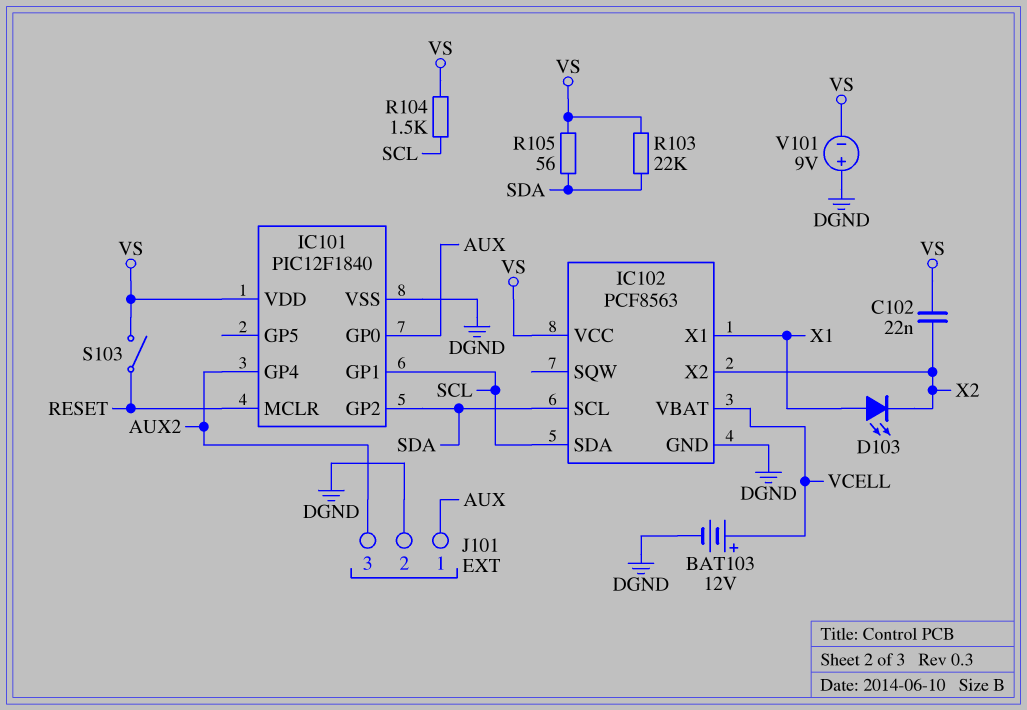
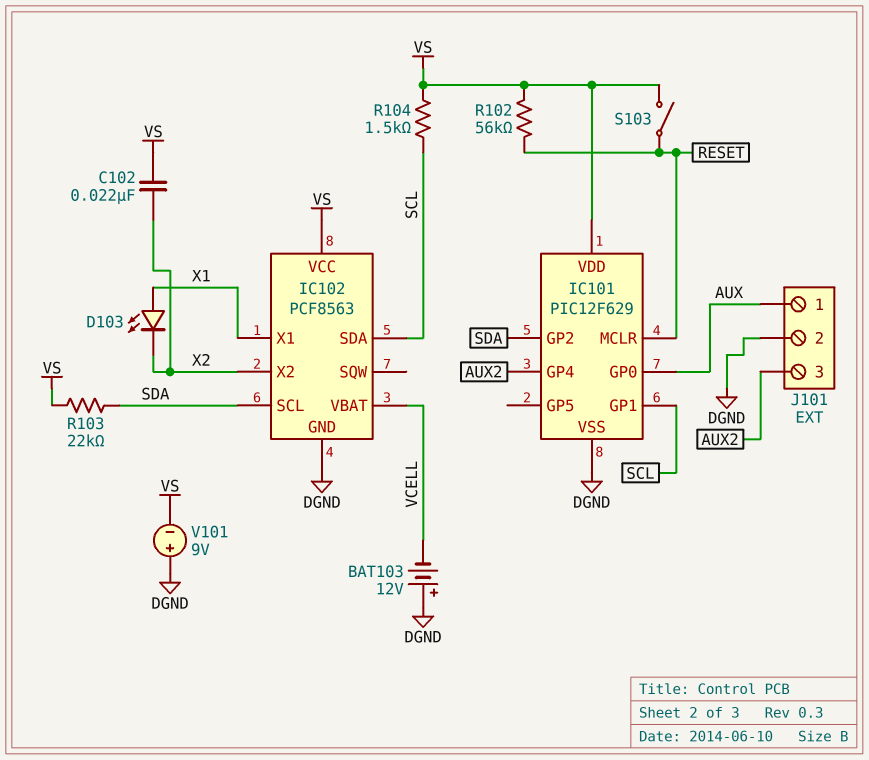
BAT103: 12V (plus VCELL, minus DGND) -> 12V (plus DGND, minus VCELL)
IC101: PIC12F1840 -> PIC12F629
R102: none -> 56k (RESET, VS)
R105: 56 (SDA, VS) -> none

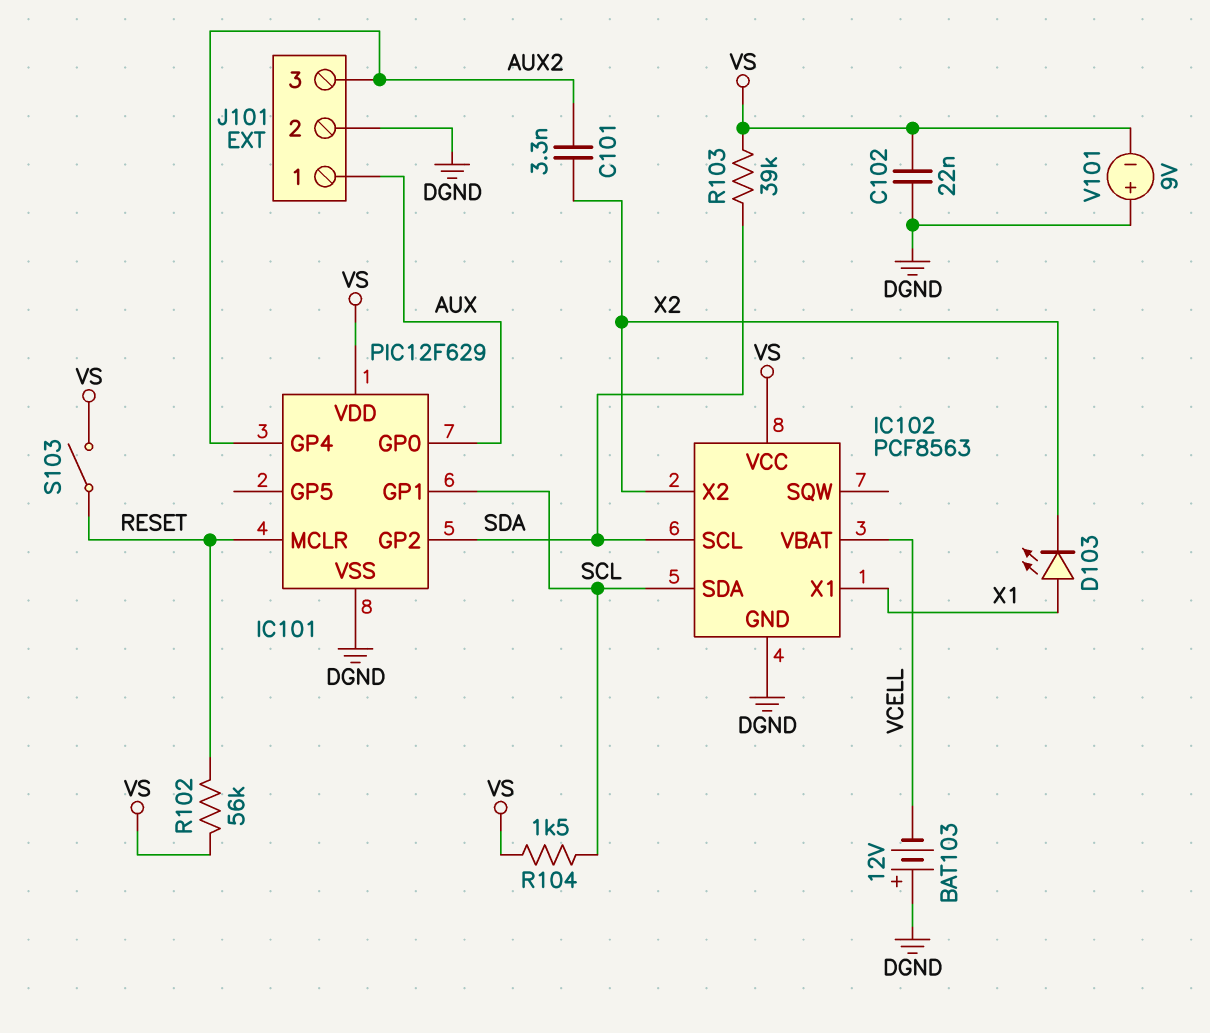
C101: none -> 3.3nF (AUX2, X2)
C102: 22nF (VS, X2) -> 22nF (DGND, VS)
R103: 22k (SDA, VS) -> 39k (SDA, VS)

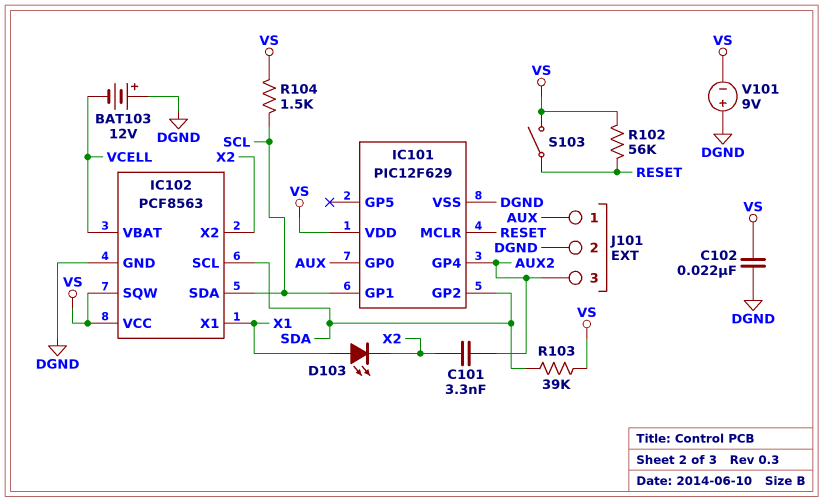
IC102 pin SQW: none -> VS

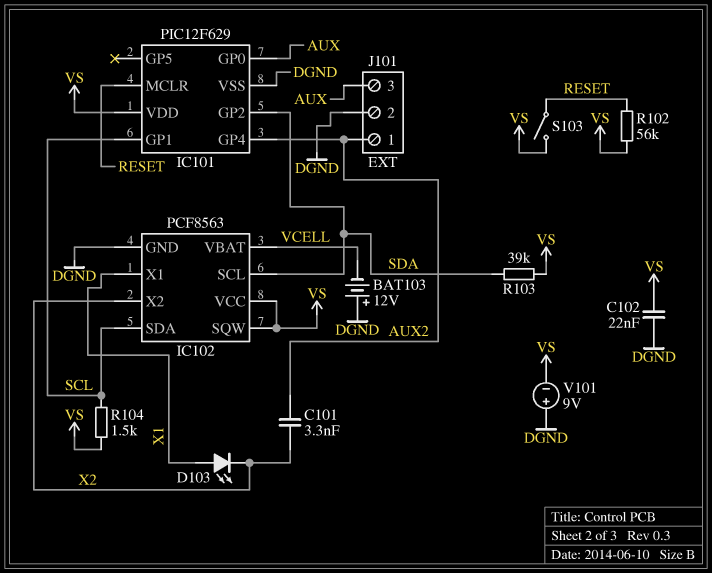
J101 pin 1: AUX -> AUX2
J101 pin 3: AUX2 -> AUX

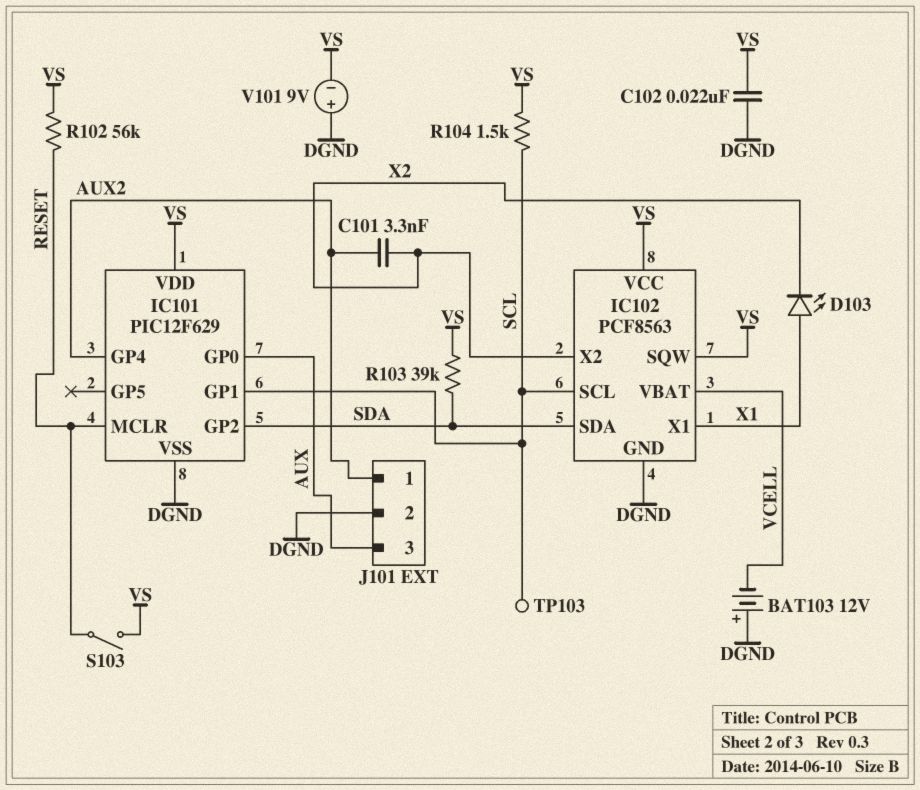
IC102 pin SCL: SDA -> SCL
IC102 pin SDA: SCL -> SDA
TP103: none -> test point (SCL)

